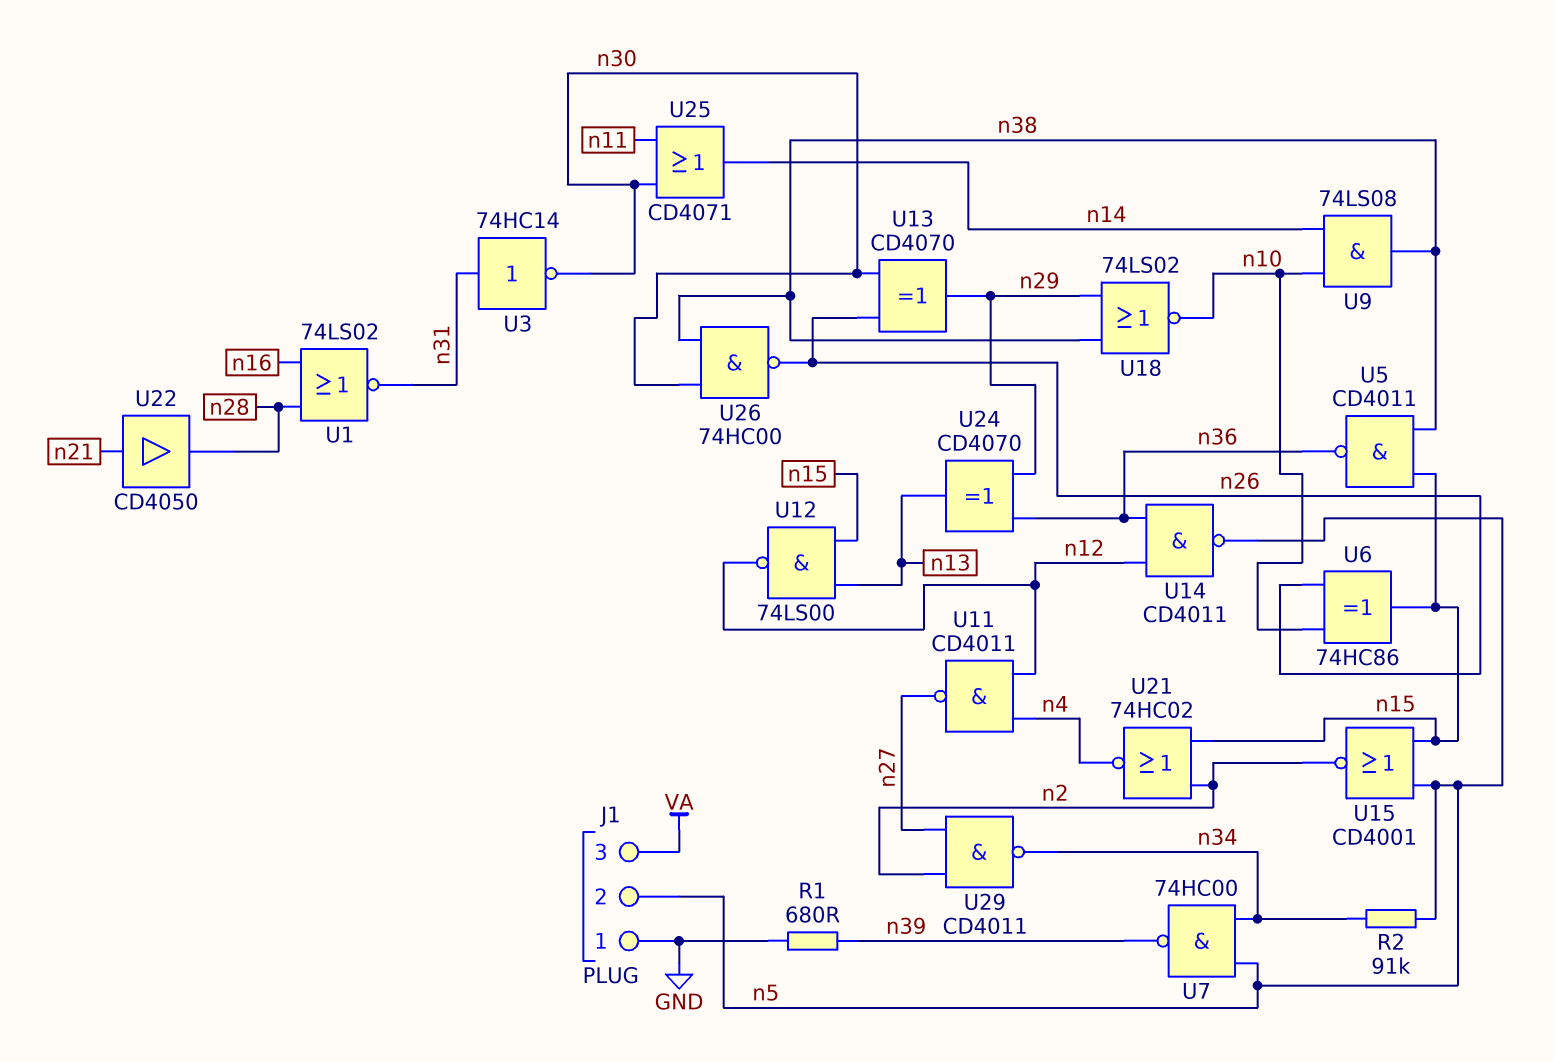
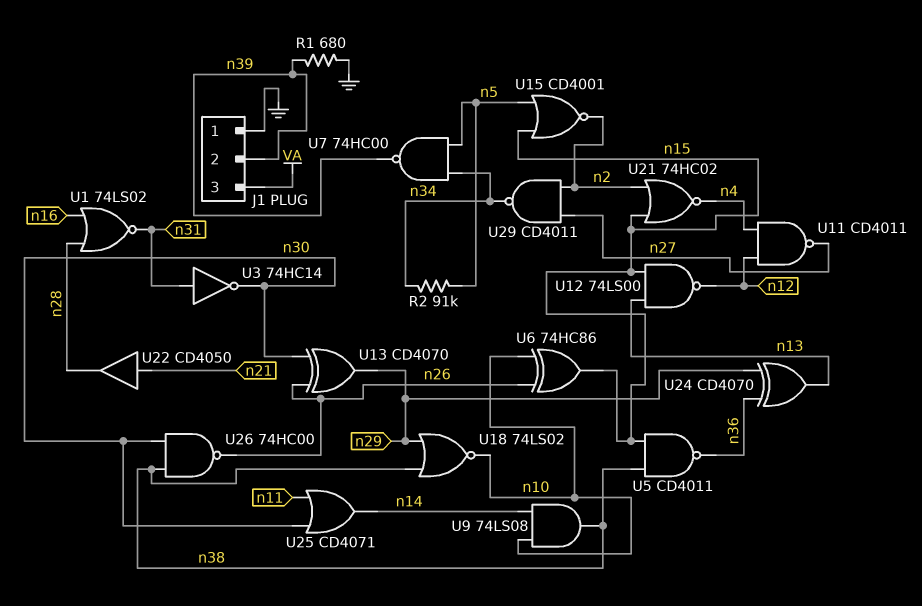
J1 pin 2: n5 -> n39
U14: NAND CD4011 (in n12, in n36, out n5) -> none

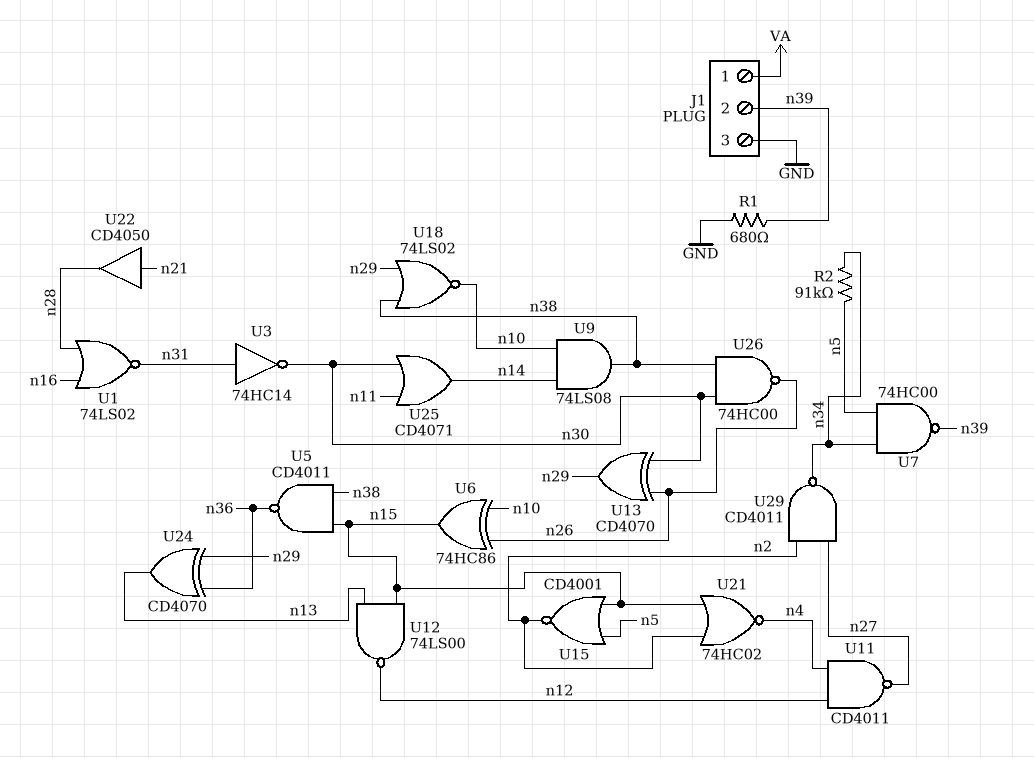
J1 pin 1: GND -> VA
J1 pin 3: VA -> GND

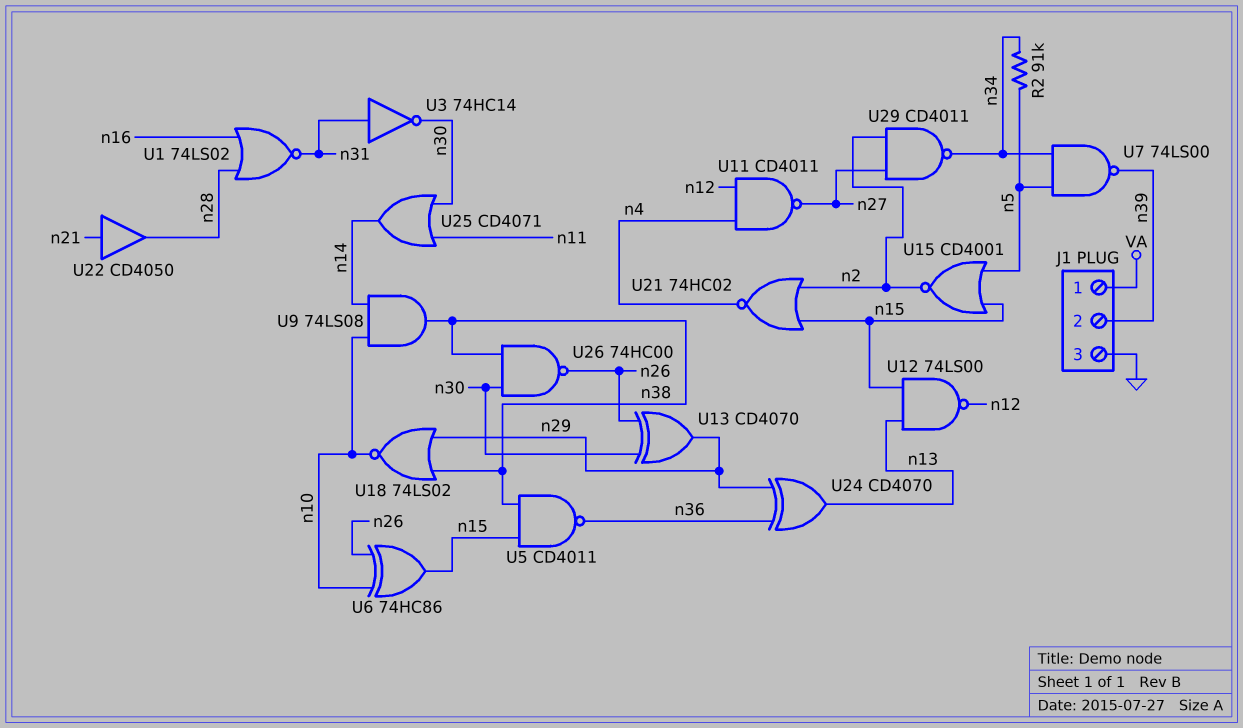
R1: 680 (GND, n39) -> none
U7: NAND 74HC00 (in n5, in n34, out n39) -> NAND 74LS00 (in n5, in n34, out n39)

